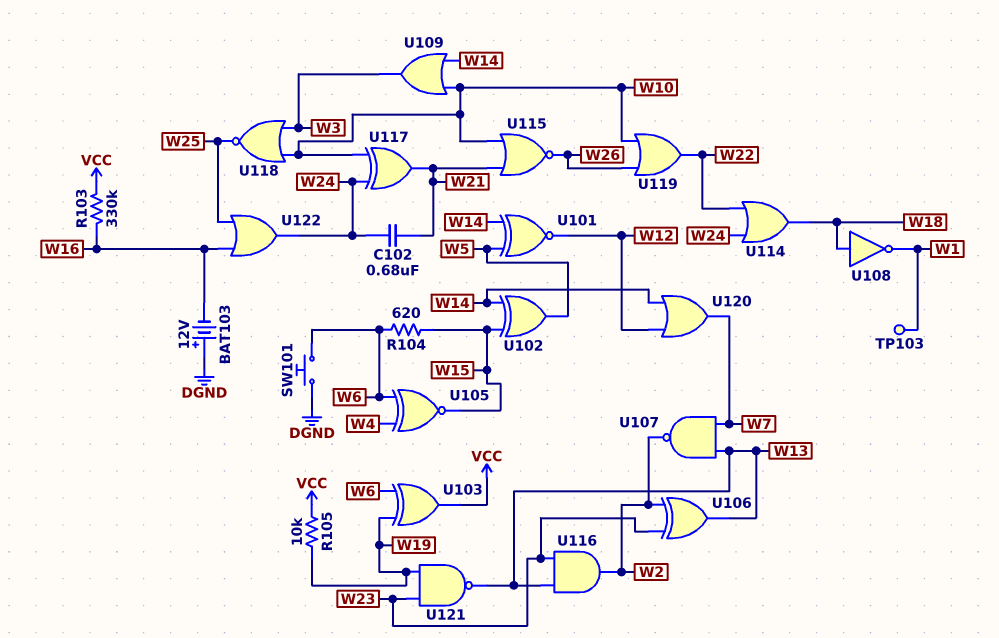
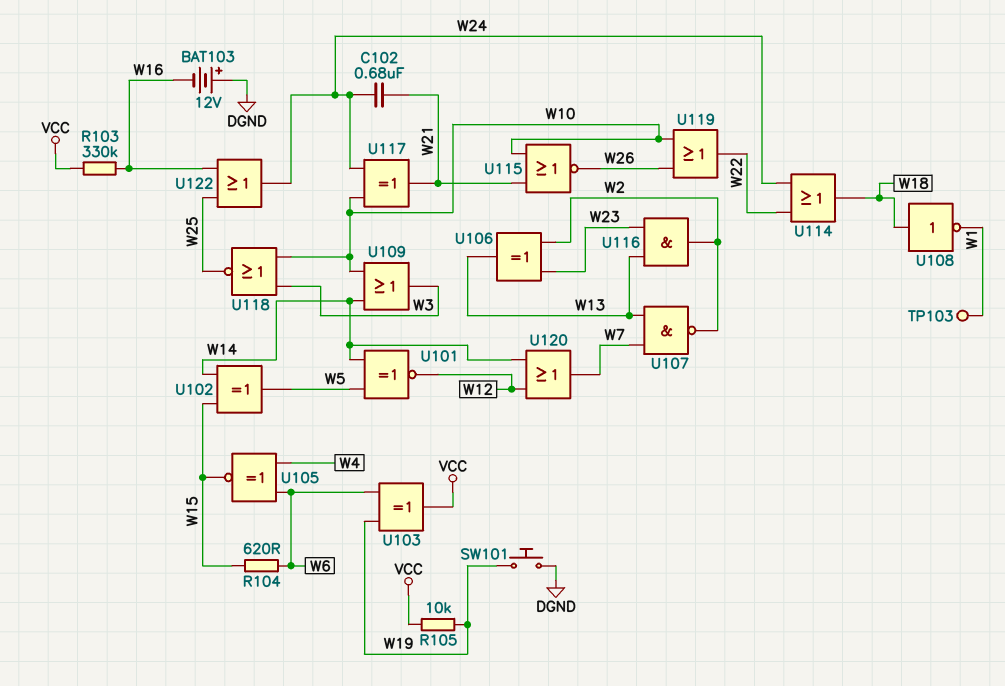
SW101: button (DGND, W6) -> button (DGND, W19)
U121: NAND (in W19, in W23, out W13) -> none

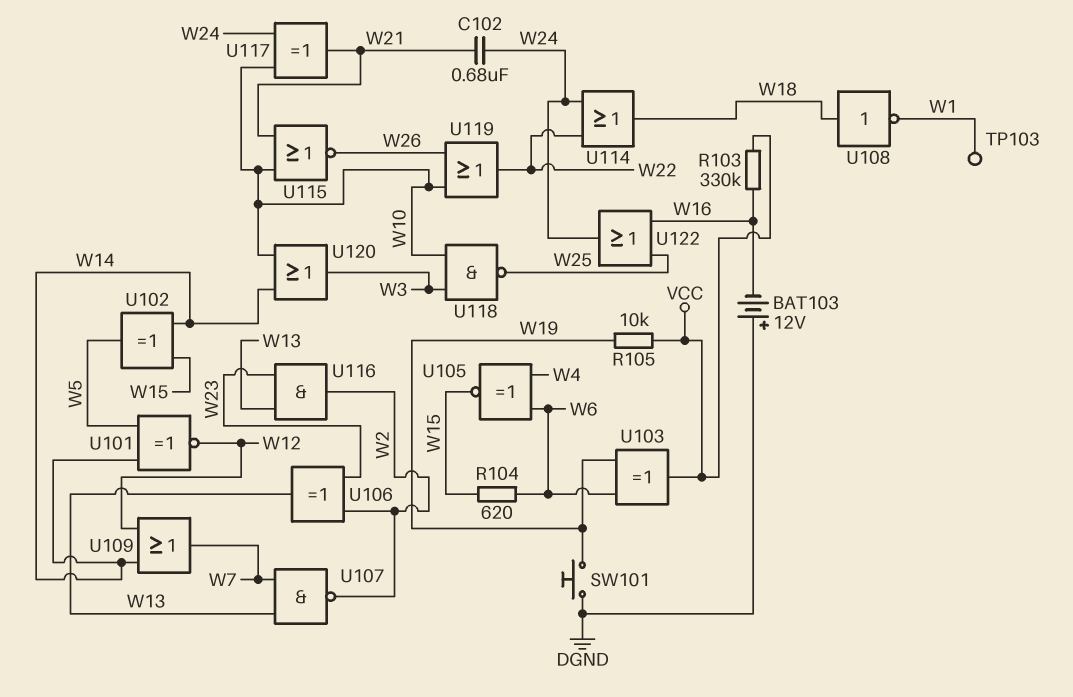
U109: OR (in W10, in W14, out W3) -> OR (in W12, in W14, out W7)
U118: NOR (in W3, in W10, out W25) -> NAND (in W3, in W10, out W25)
U120: OR (in W12, in W14, out W7) -> OR (in W10, in W14, out W3)

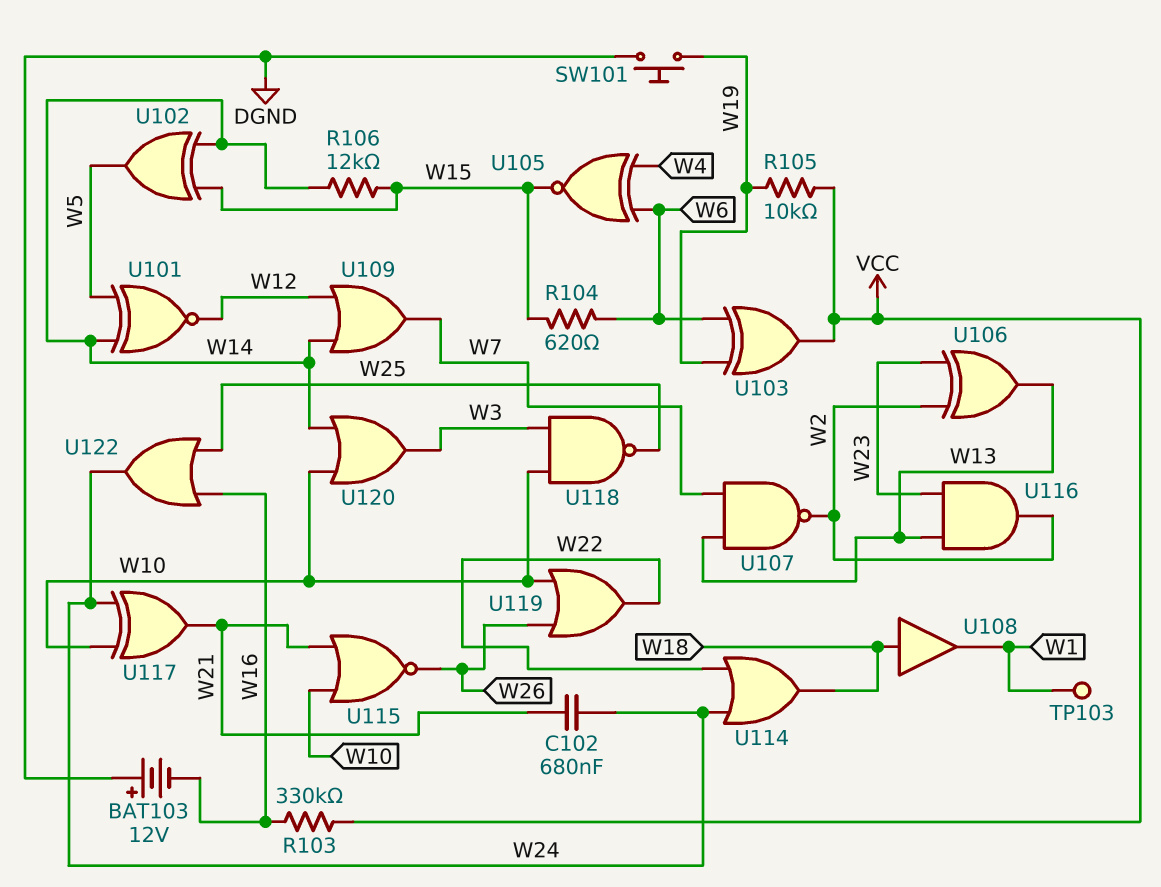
R106: none -> 12k (W14, W15)
U108: NOT (in W18, out W1) -> buffer (in W18, out W1)

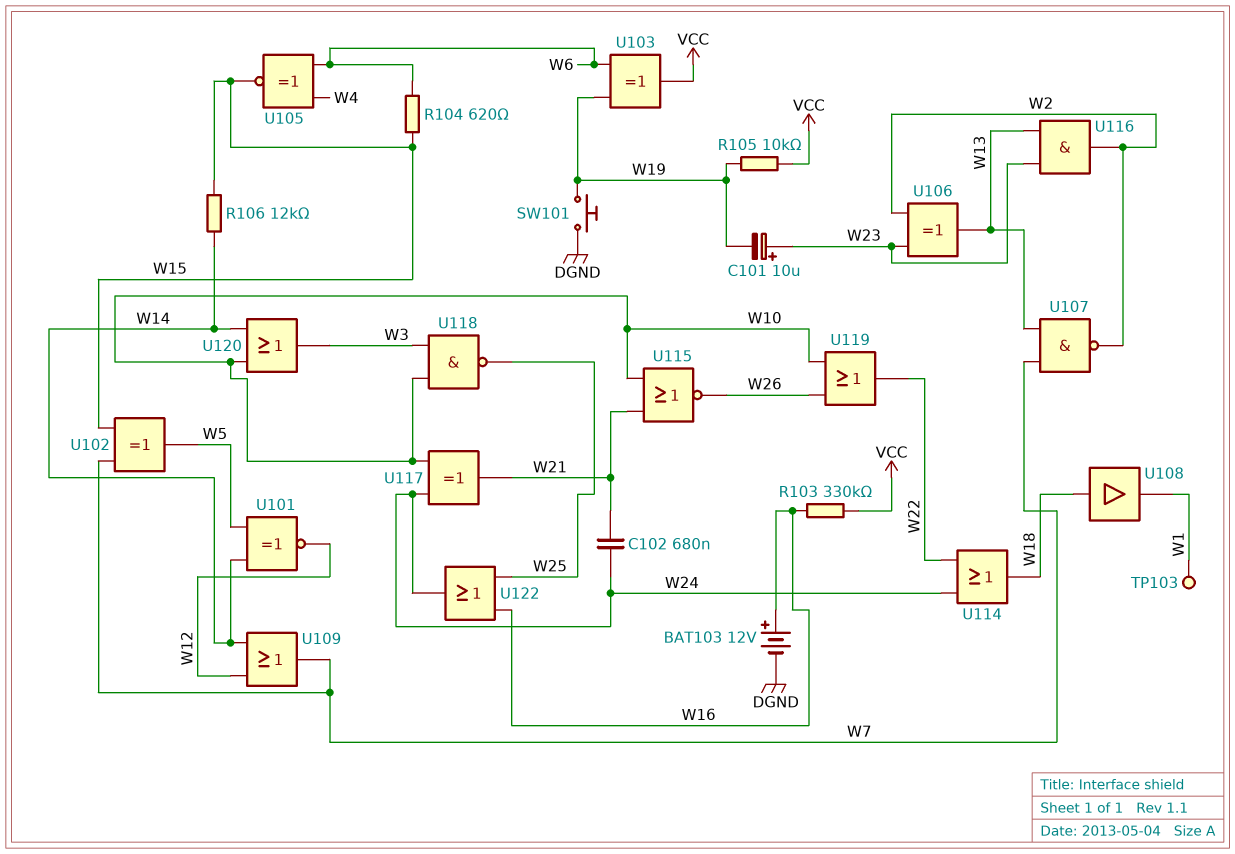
BAT103: 12V (plus DGND, minus W16) -> 12V (plus W16, minus DGND)
C101: none -> 10uF (plus W23, minus W19)
U102: XOR (in W14, in W15, out W5) -> XOR (in W7, in W15, out W5)

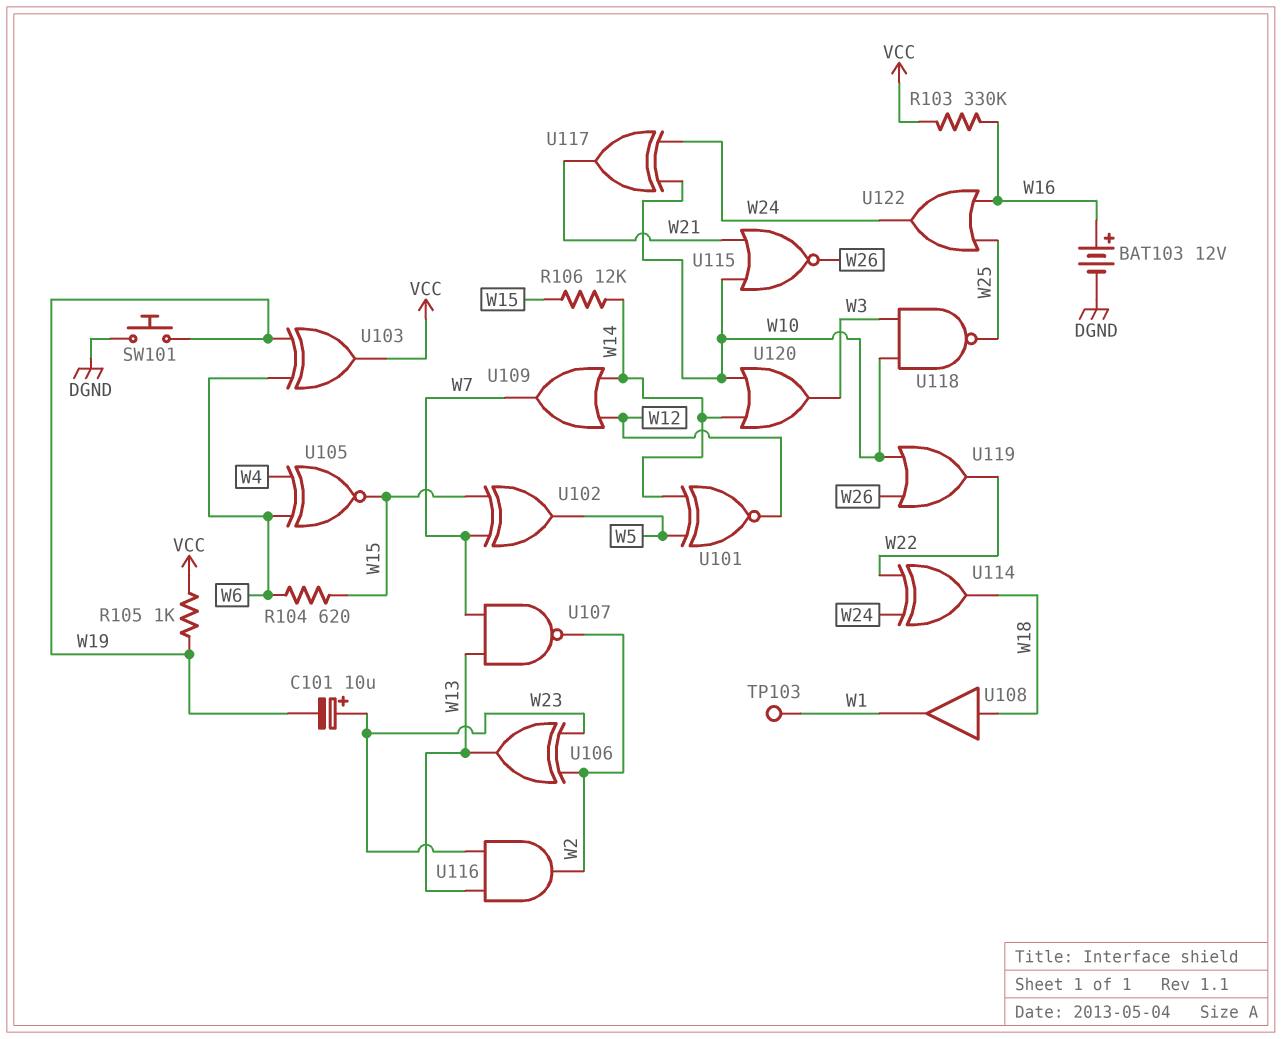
C102: 680nF (W21, W24) -> none
R105: 10k (VCC, W19) -> 1k (VCC, W19)
U114: OR (in W22, in W24, out W18) -> XOR (in W22, in W24, out W18)

